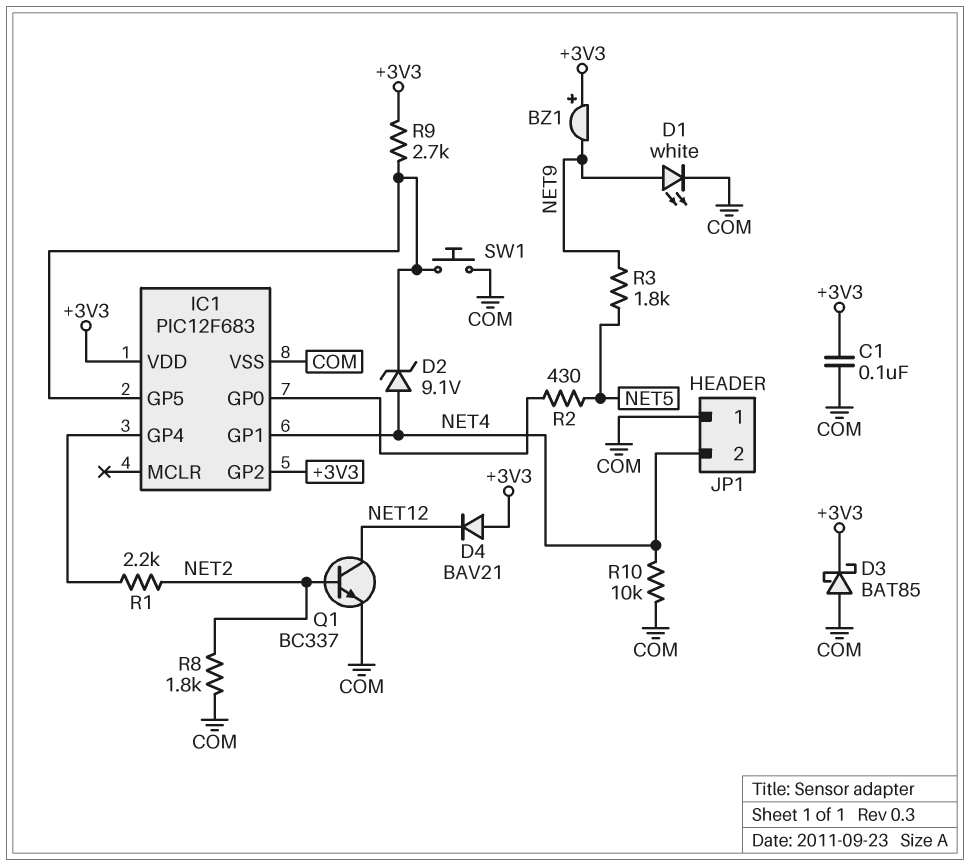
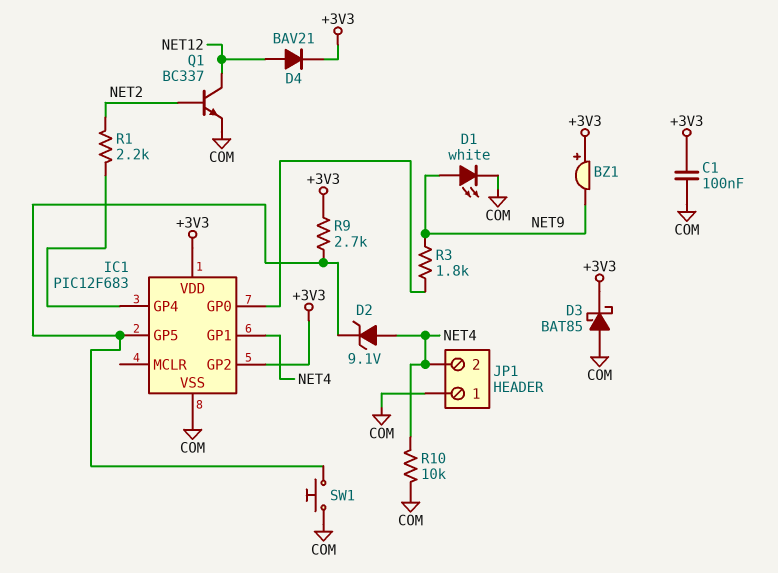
D4: diode BAV21 (A +3V3, K NET12) -> diode BAV21 (A NET12, K +3V3)
R2: 430 (IC1/GP0, NET5) -> none
R3: 1.8k (NET5, NET9) -> 1.8k (IC1/GP0, NET9)
R8: 1.8k (COM, NET2) -> none

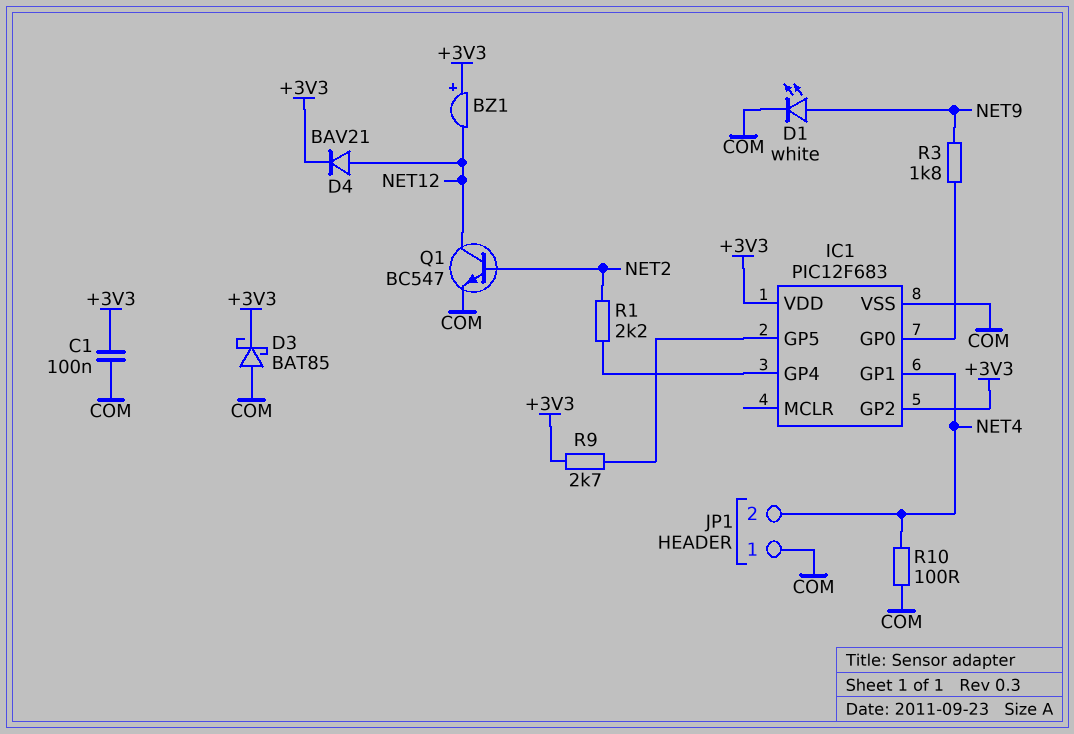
BZ1: buzzer (plus +3V3, minus NET9) -> buzzer (plus +3V3, minus NET12)
D2: zener 9.1V (A NET4, K IC1/GP5) -> none
Q1: NPN BC337 (B NET2, C NET12, E COM) -> NPN BC547 (B NET2, C NET12, E COM)
R10: 10k (COM, NET4) -> 100 (COM, NET4)
SW1: button (COM, IC1/GP5) -> none

